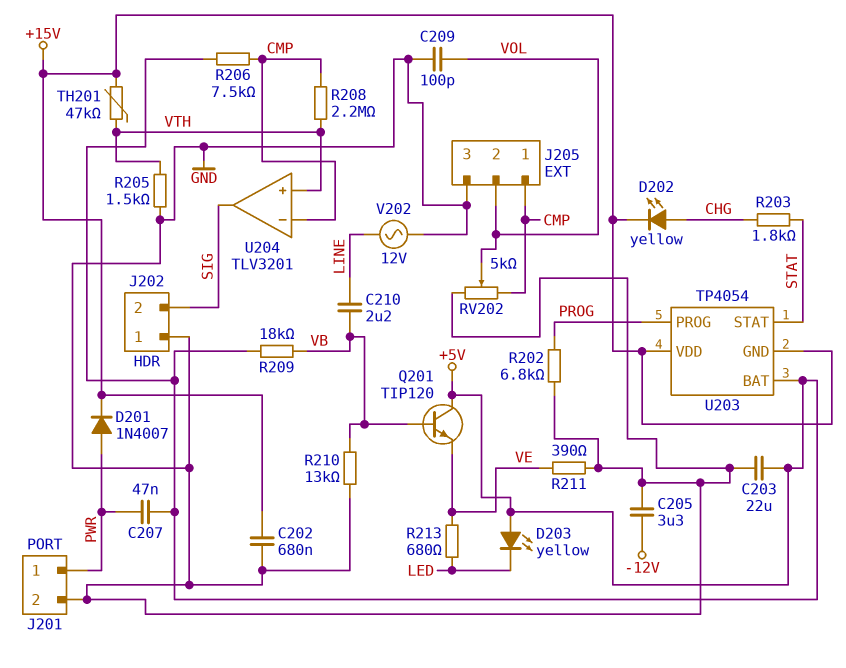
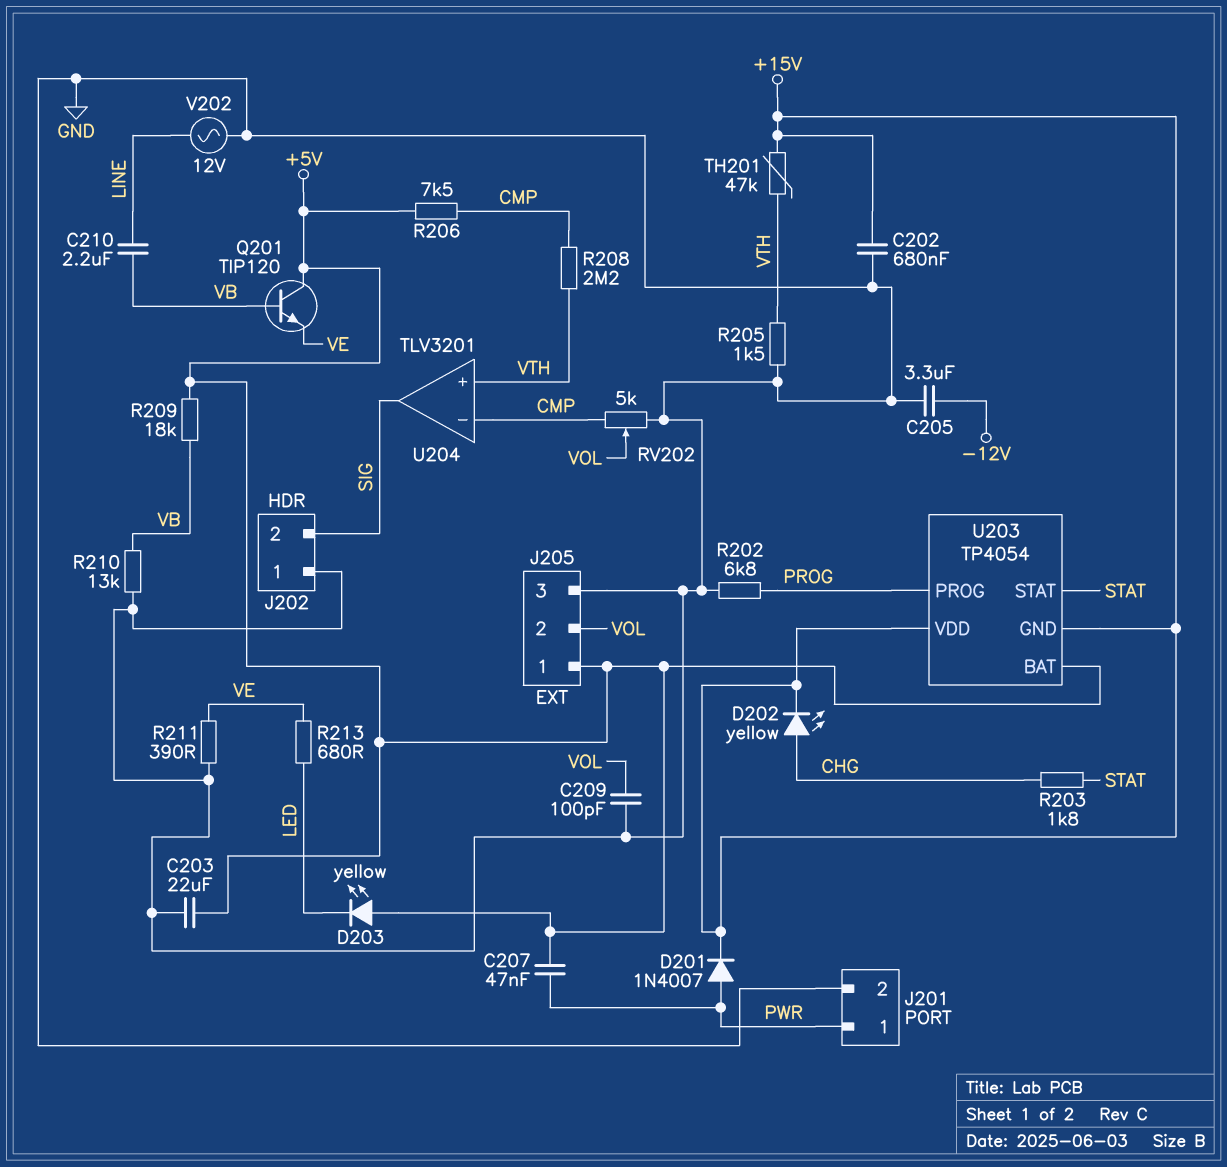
J205 pin 1: CMP -> +5V

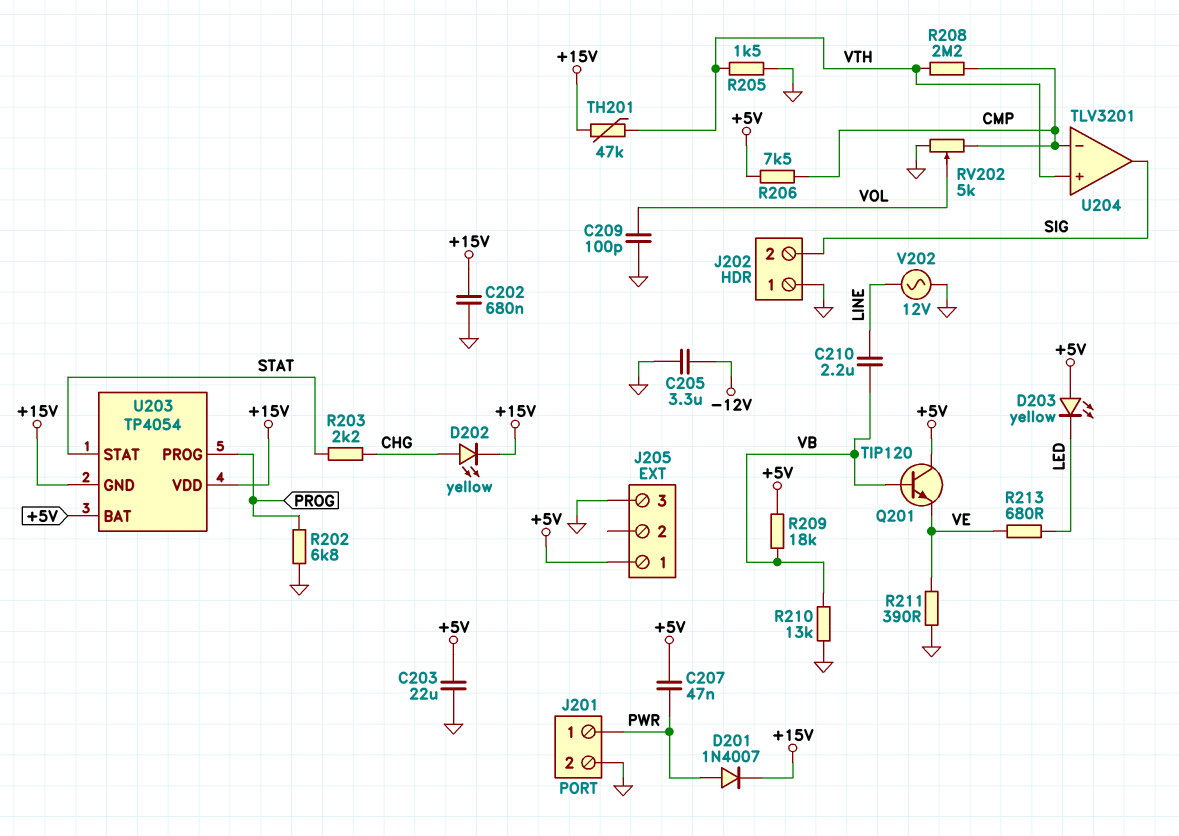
J205 pin 2: VOL -> none
R203: 1.8k (CHG, STAT) -> 2.2k (CHG, STAT)

